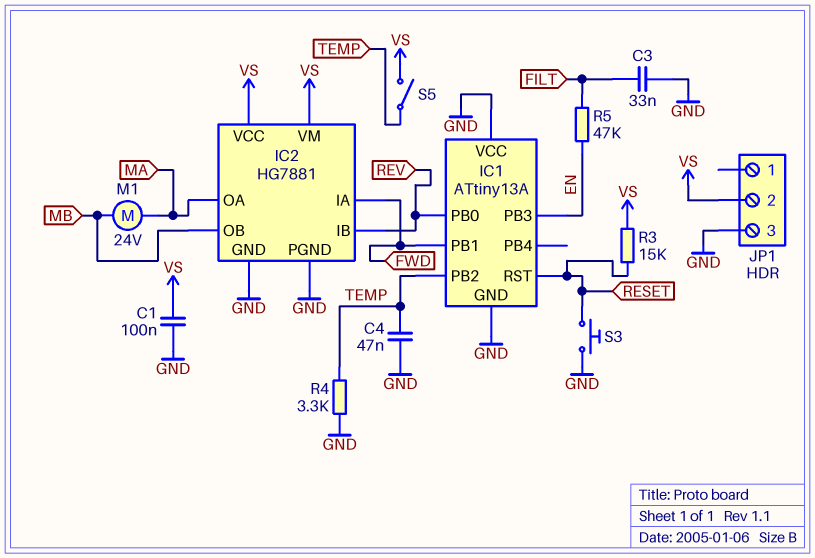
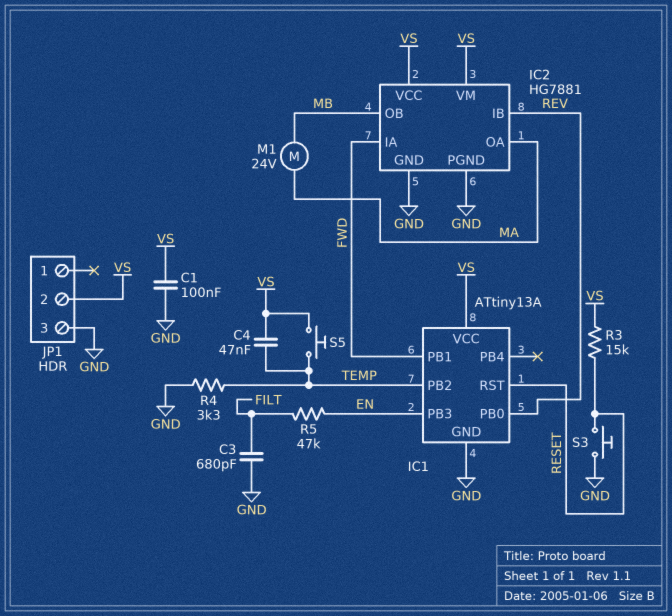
C3: 33nF (FILT, GND) -> 680pF (FILT, GND)
C4: 47nF (GND, TEMP) -> 47nF (TEMP, VS)
IC1 pin VCC: GND -> VS
S5: switch (TEMP, VS) -> button (TEMP, VS)

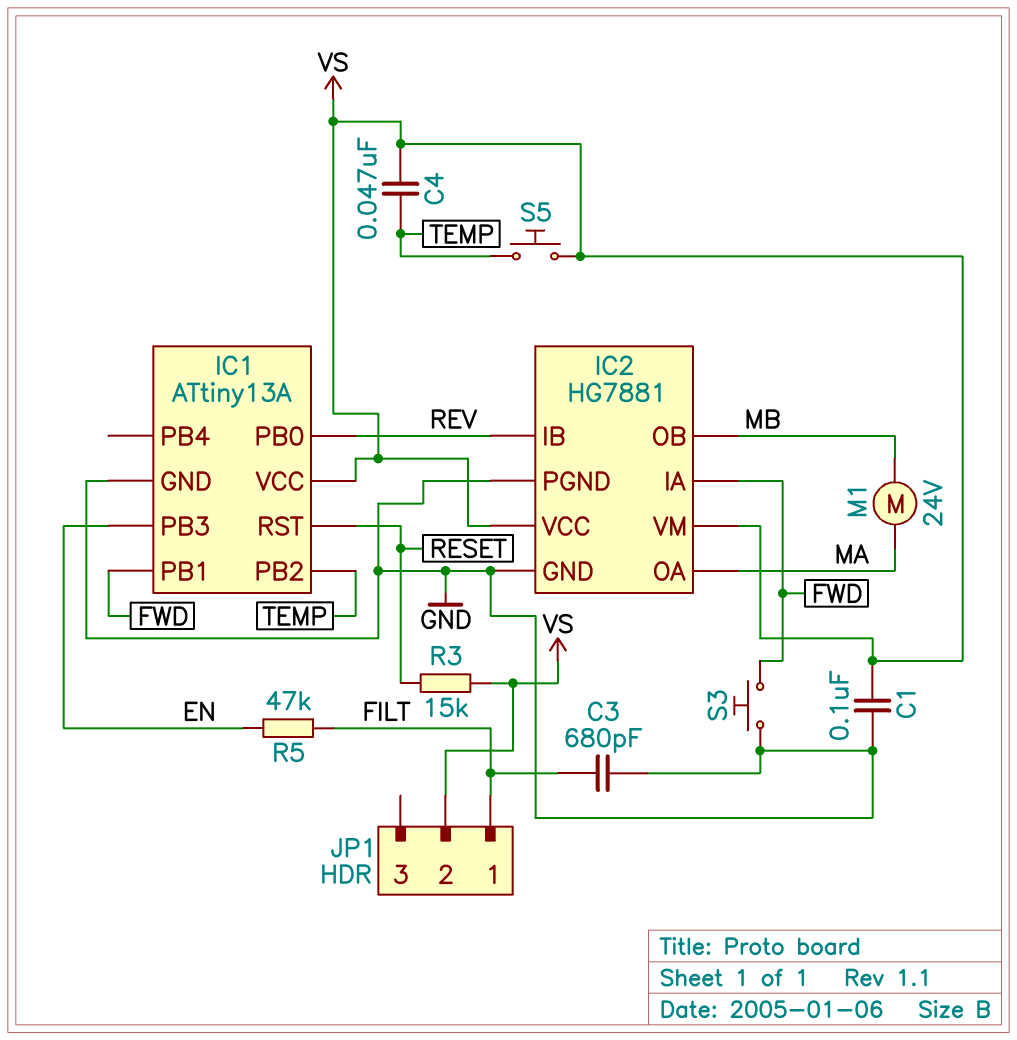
JP1 pin 1: none -> FILT
JP1 pin 3: GND -> none
R4: 3.3k (GND, TEMP) -> none
S3: button (GND, RESET) -> button (FWD, GND)

